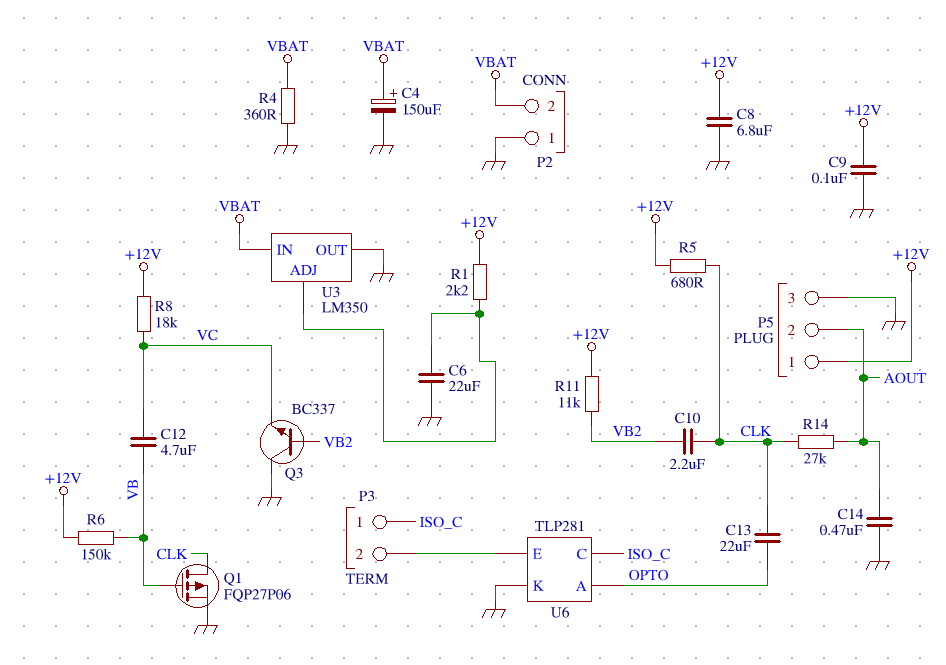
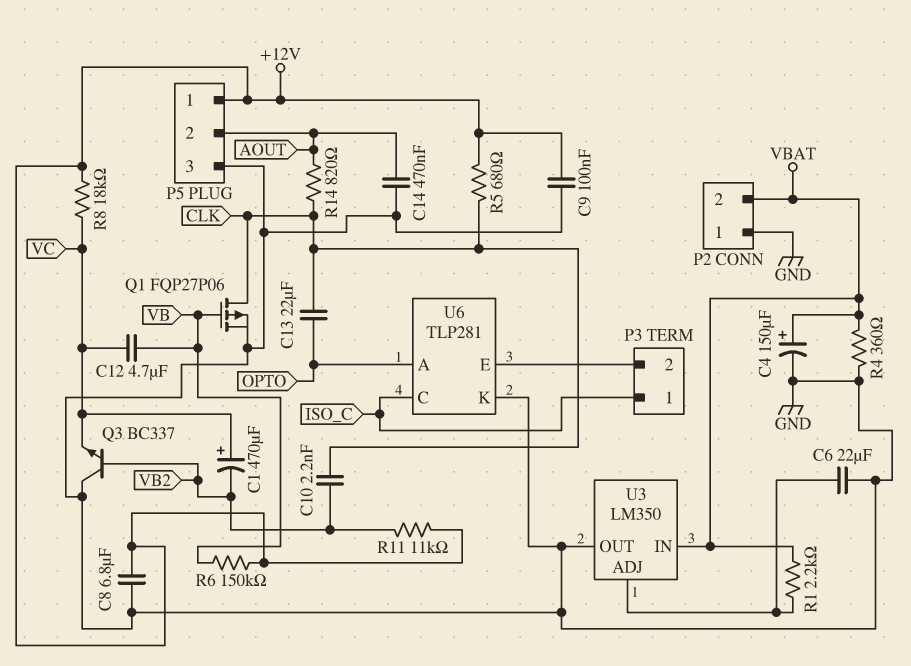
C1: none -> 470uF (plus VC, minus VB2)
C10: 2.2uF (CLK, VB2) -> 2.2nF (CLK, VB2)
R1: 2.2k (+12V, U3/ADJ) -> 2.2k (U3/ADJ, VBAT)
R14: 27k (AOUT, CLK) -> 820 (AOUT, CLK)

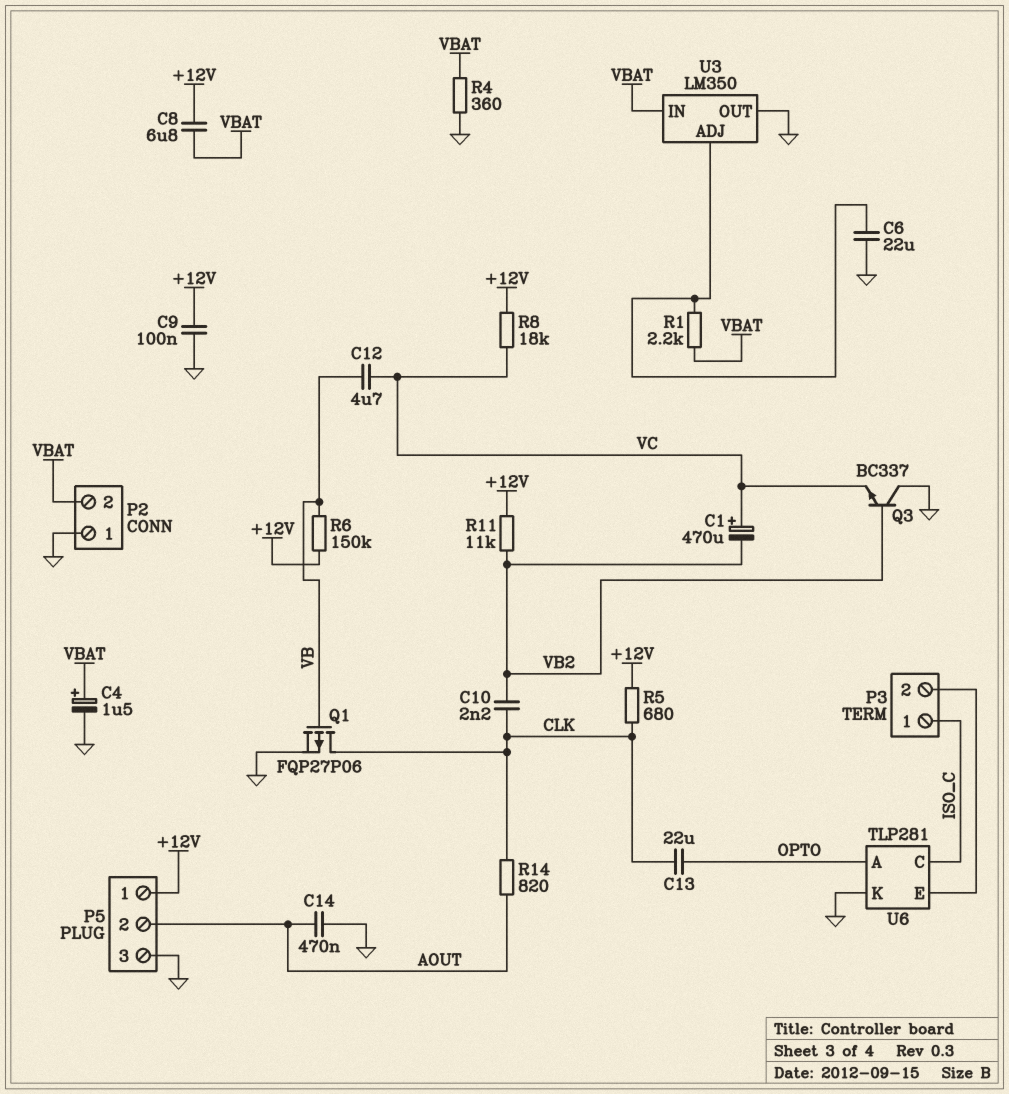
C4: 150uF (plus VBAT, minus GND) -> 1.5uF (plus VBAT, minus GND)
C8: 6.8uF (+12V, GND) -> 6.8uF (+12V, VBAT)

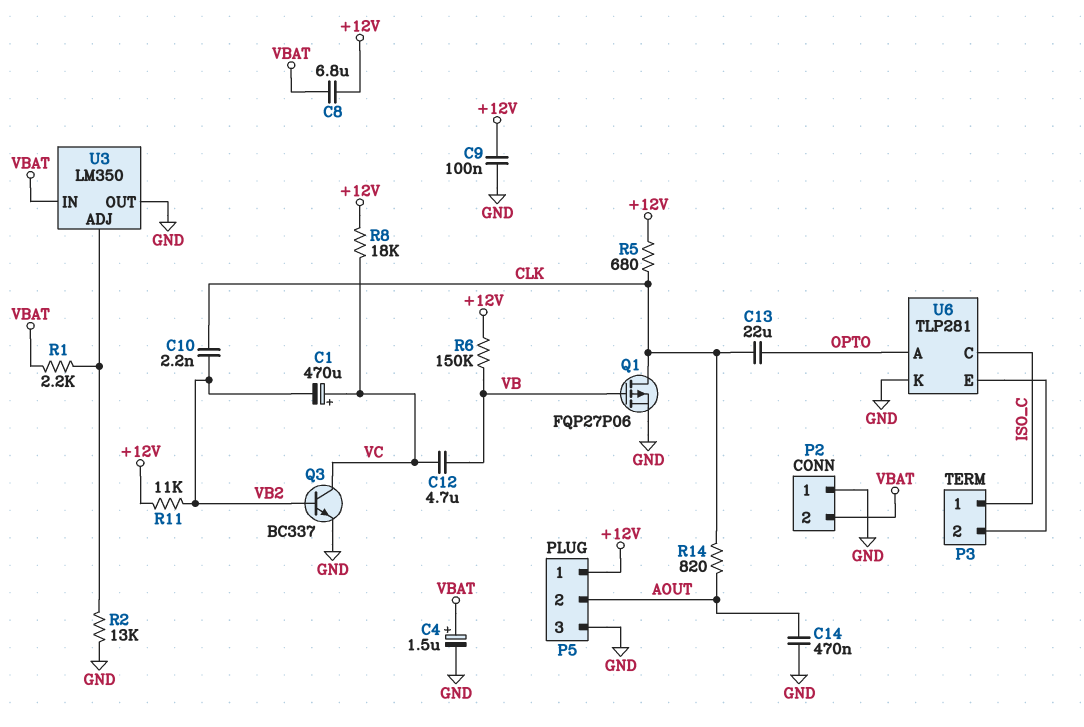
C6: 22uF (GND, U3/ADJ) -> none
Q3: NPN BC337 (B VB2, C GND, E VC) -> NPN BC337 (B VB2, C VC, E GND)
R2: none -> 13k (GND, U3/ADJ)
R4: 360 (GND, VBAT) -> none

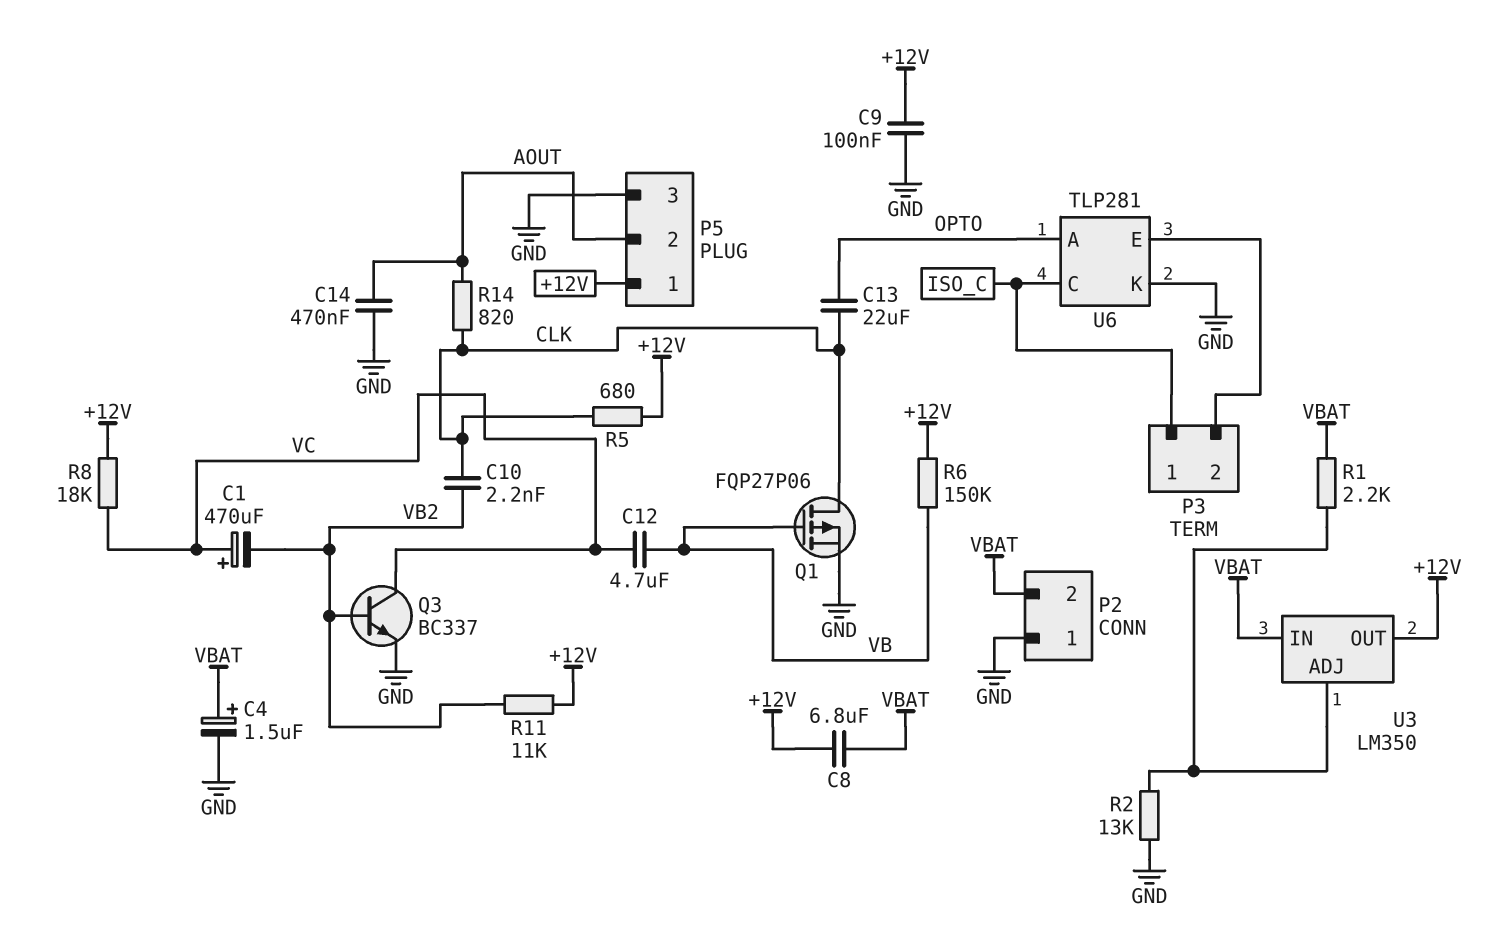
U3 pin OUT: GND -> +12V

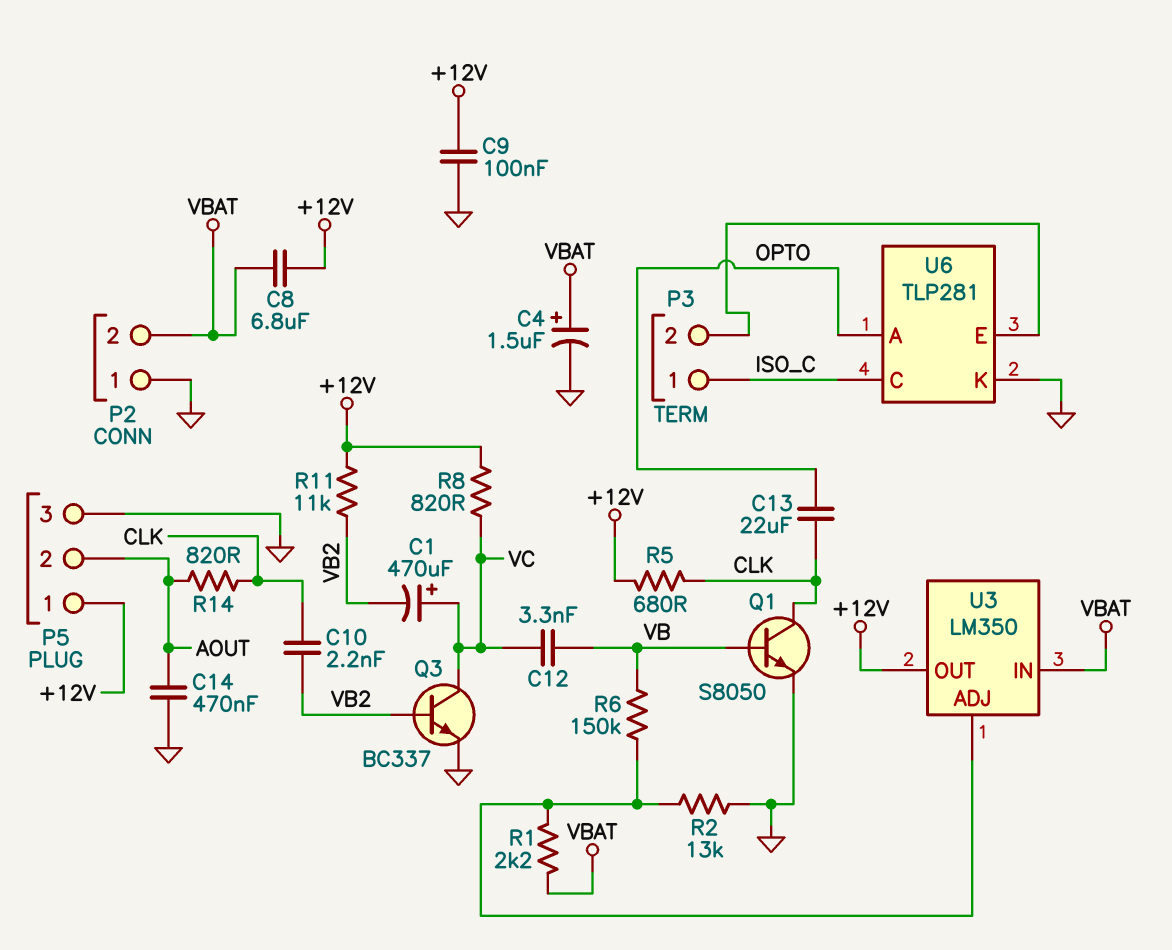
C12: 4.7uF (VB, VC) -> 3.3nF (VB, VC)
Q1: PMOS FQP27P06 (G VB, D CLK, S GND) -> NPN S8050 (B VB, C CLK, E GND)
R6: 150k (+12V, VB) -> 150k (U3/ADJ, VB)
R8: 18k (+12V, VC) -> 820 (+12V, VC)

